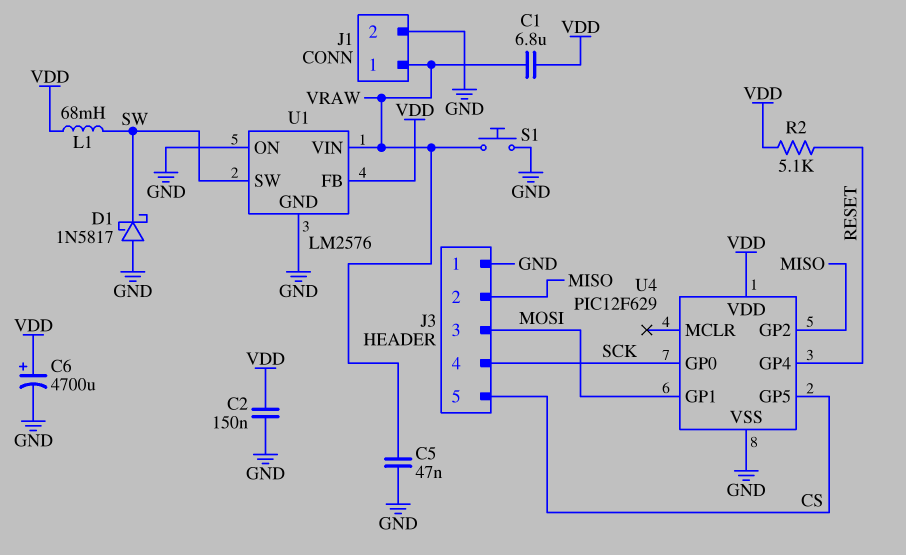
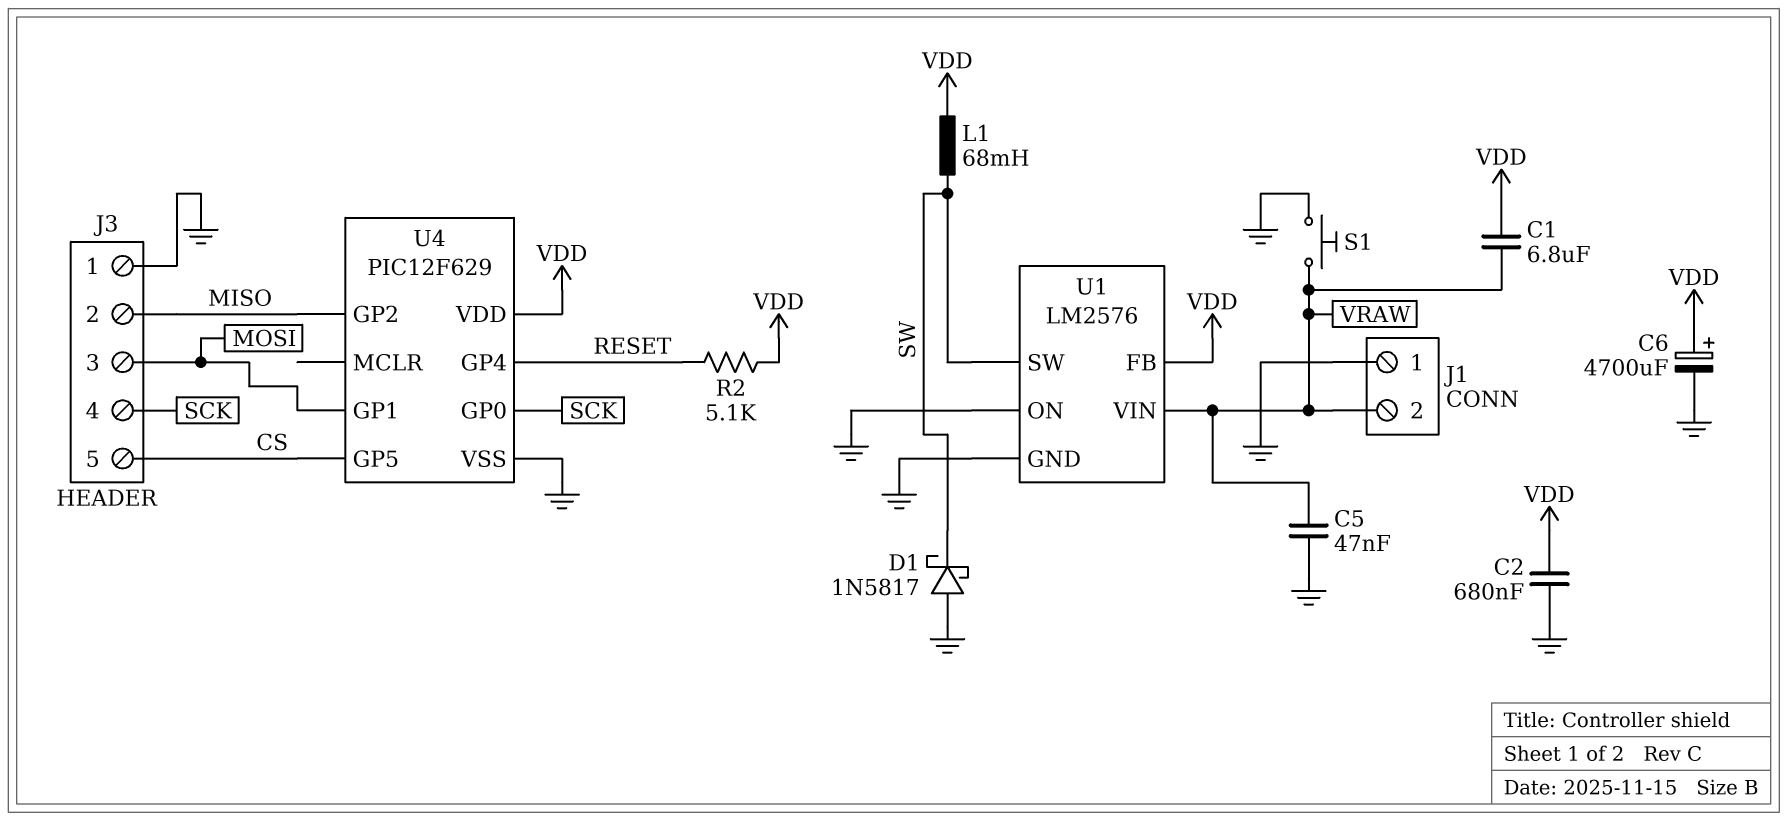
C2: 150nF (GND, VDD) -> 680nF (GND, VDD)
J1 pin 1: VRAW -> GND
J1 pin 2: GND -> VRAW

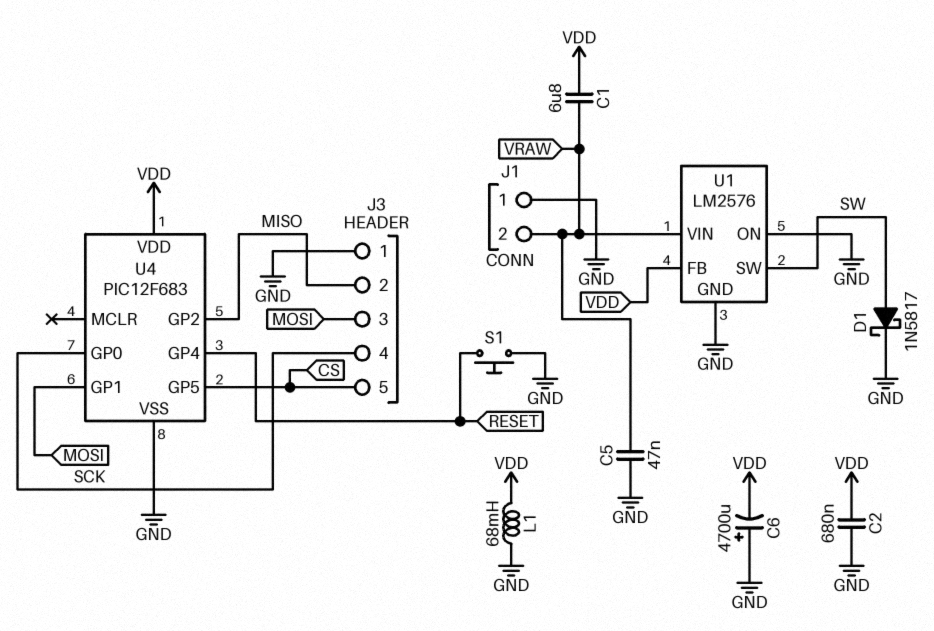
C6: 4700uF (plus VDD, minus GND) -> 4700uF (plus GND, minus VDD)
D1: schottky 1N5817 (A GND, K SW) -> schottky 1N5817 (A SW, K GND)
L1: 68mH (SW, VDD) -> 68mH (GND, VDD)
R2: 5.1k (RESET, VDD) -> none
S1: button (GND, VRAW) -> button (GND, RESET)
U4: PIC12F629 -> PIC12F683

